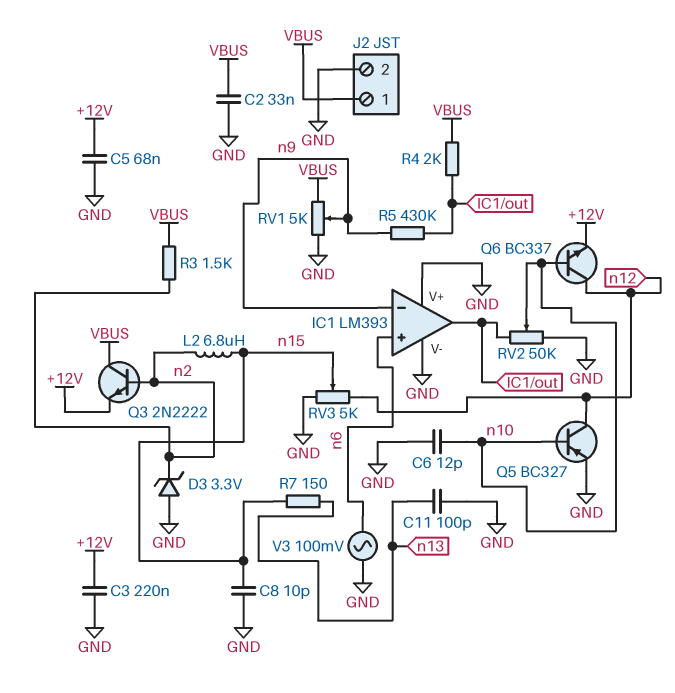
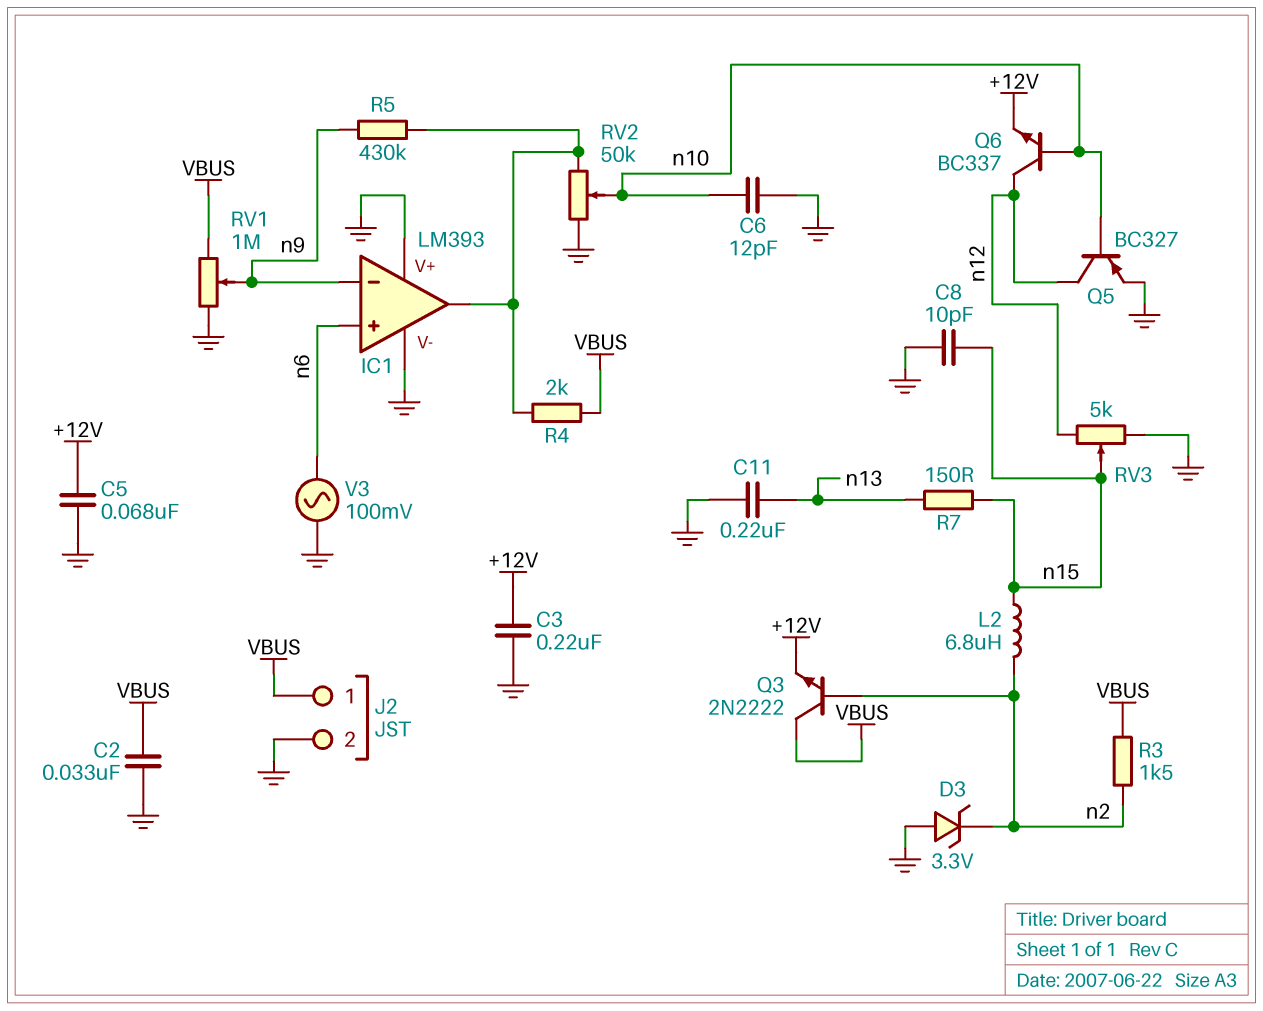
C11: 100pF (GND, n13) -> 220nF (GND, n13)
RV1: 5k (GND, VBUS, wiper n9) -> 1M (GND, VBUS, wiper n9)

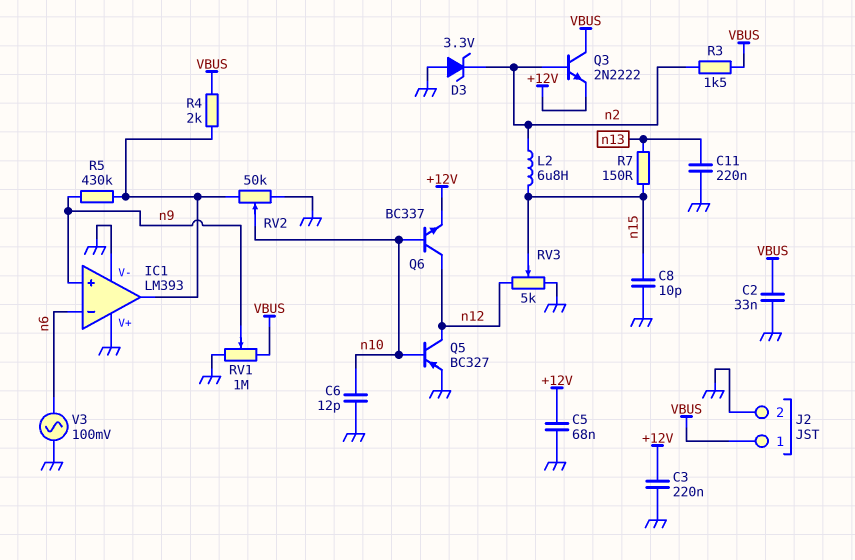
IC1 pin in+: n6 -> n9
IC1 pin in-: n9 -> n6

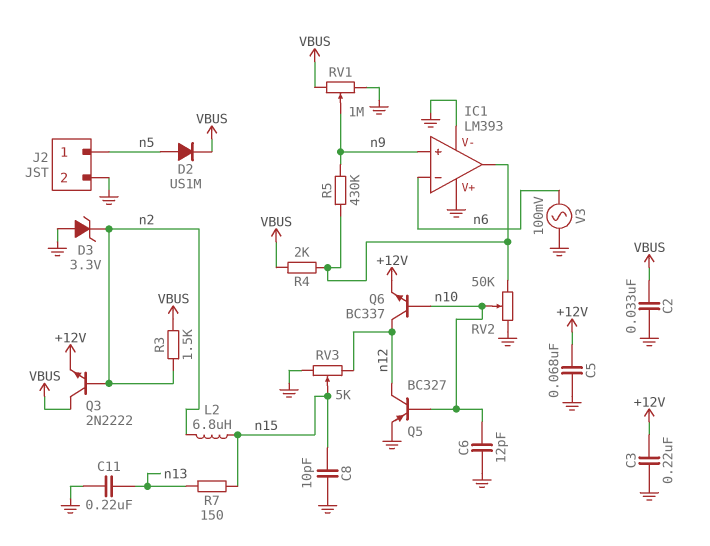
D2: none -> diode US1M (A n5, K VBUS)
J2 pin 1: VBUS -> n5

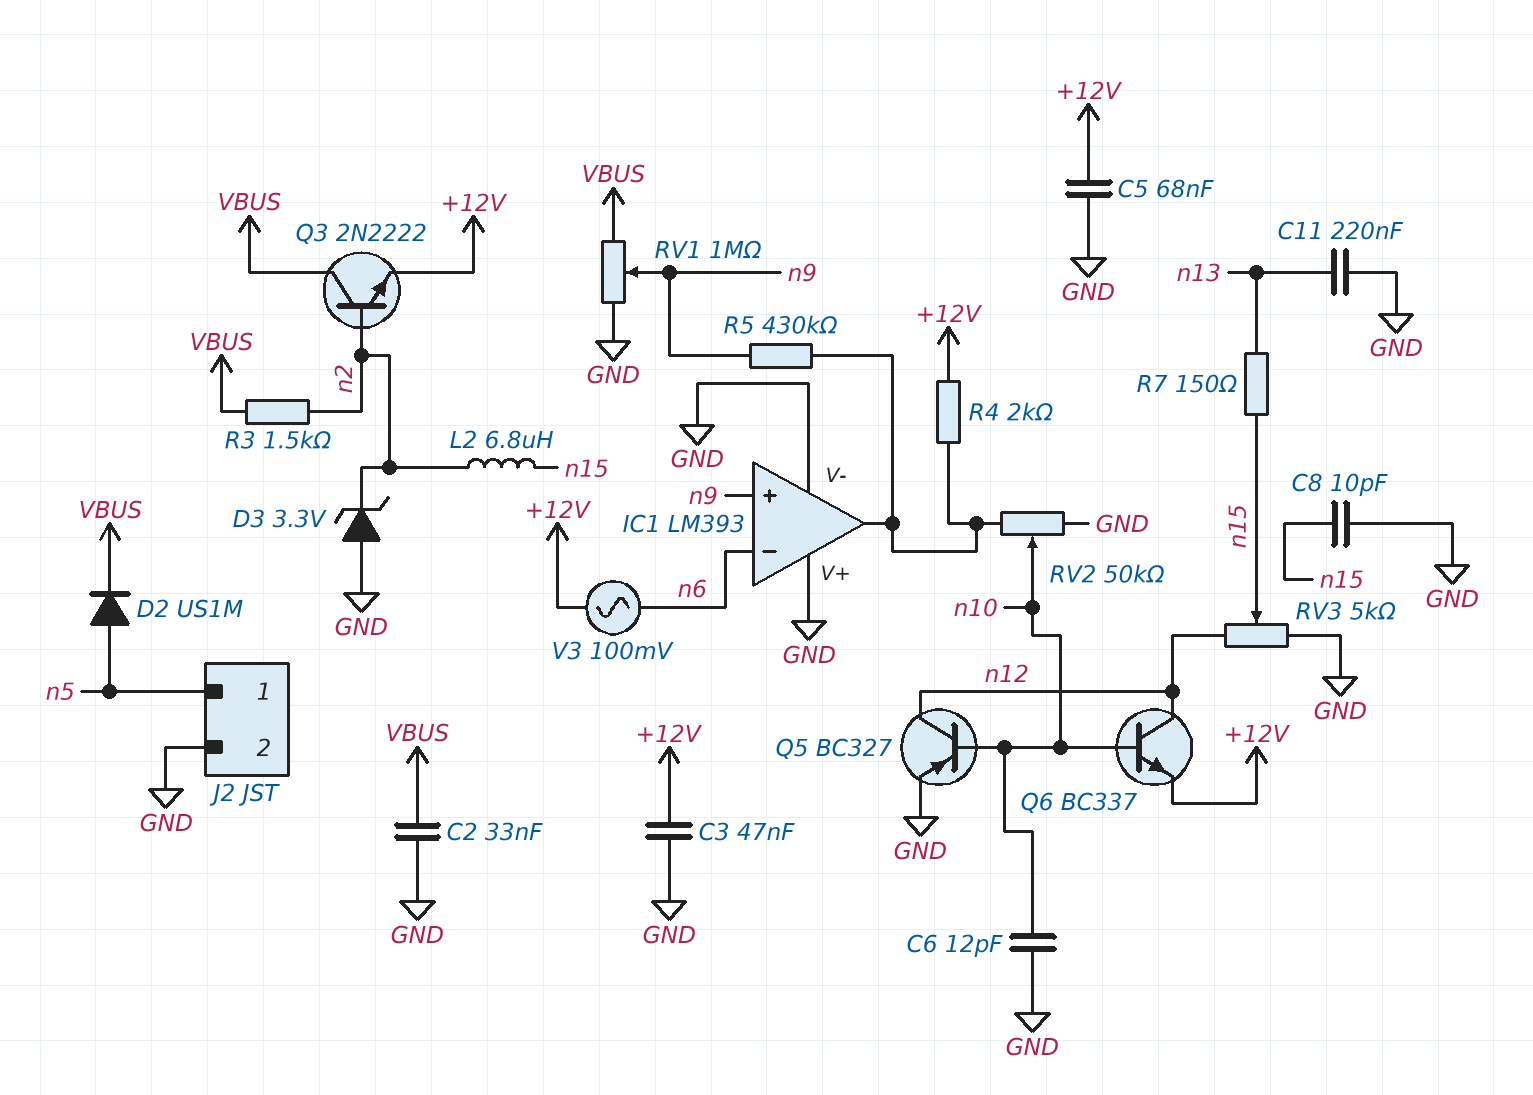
C3: 220nF (+12V, GND) -> 47nF (+12V, GND)
R4: 2k (IC1/out, VBUS) -> 2k (+12V, IC1/out)
V3: AC 100mV (GND, n6) -> AC 100mV (+12V, n6)

